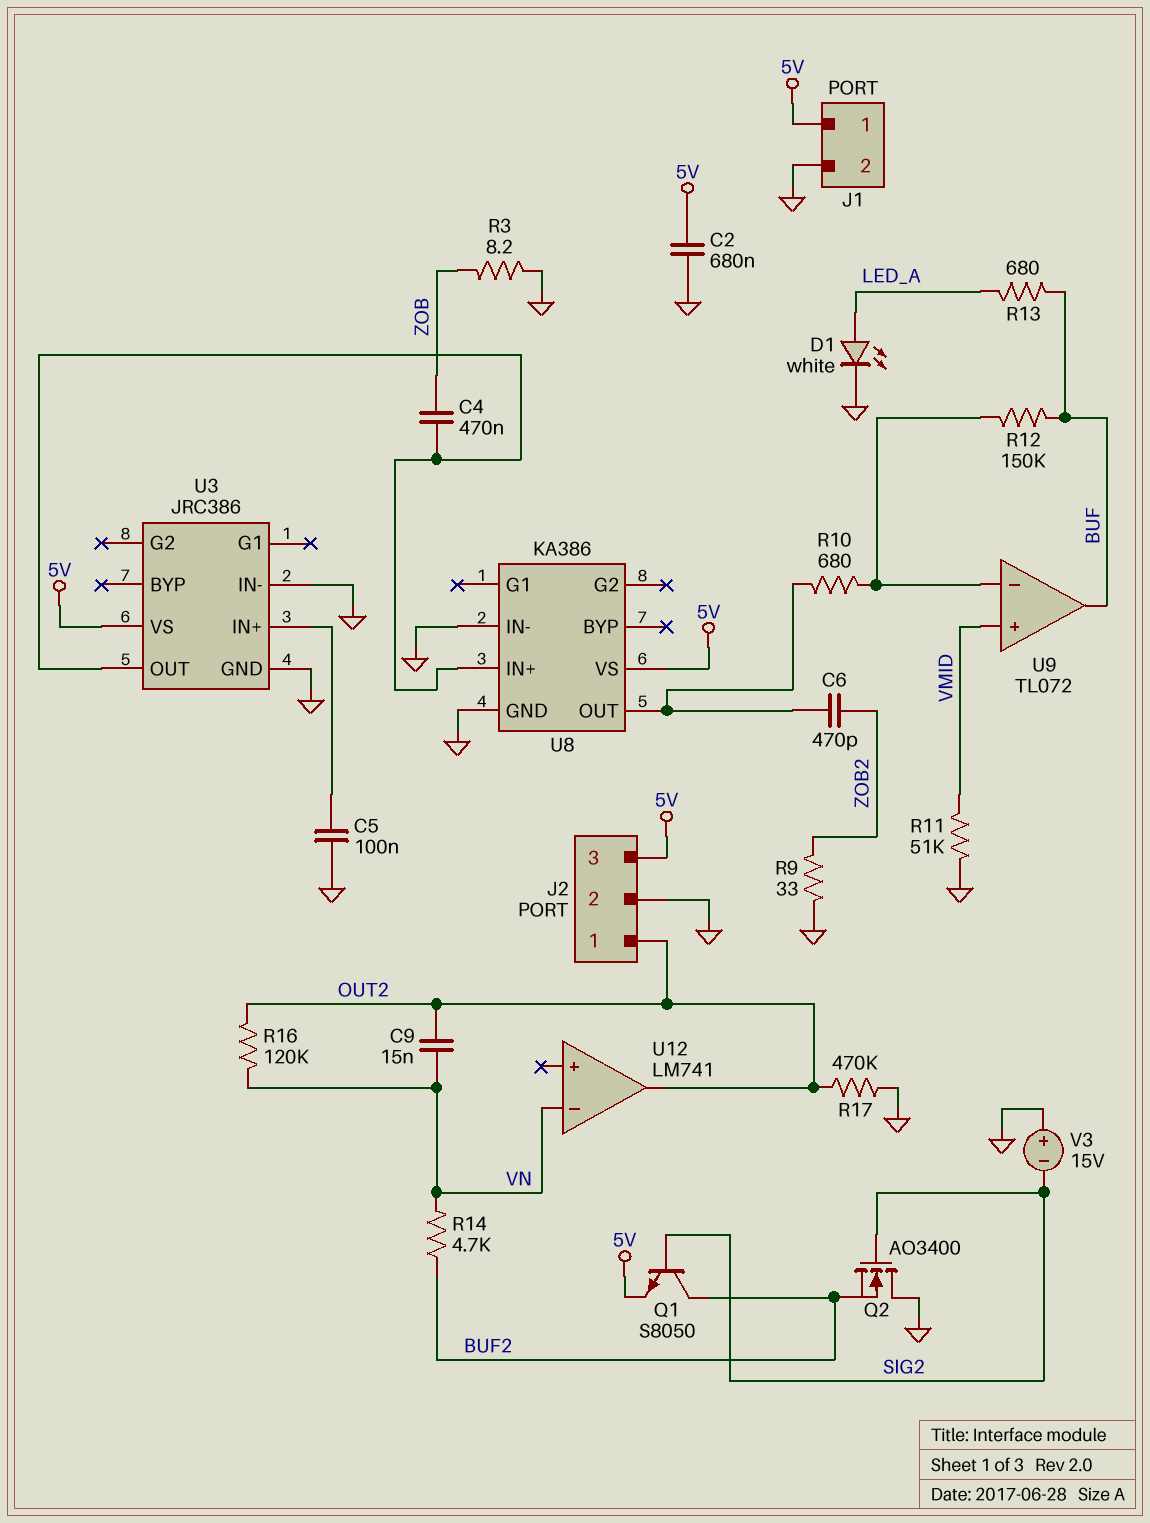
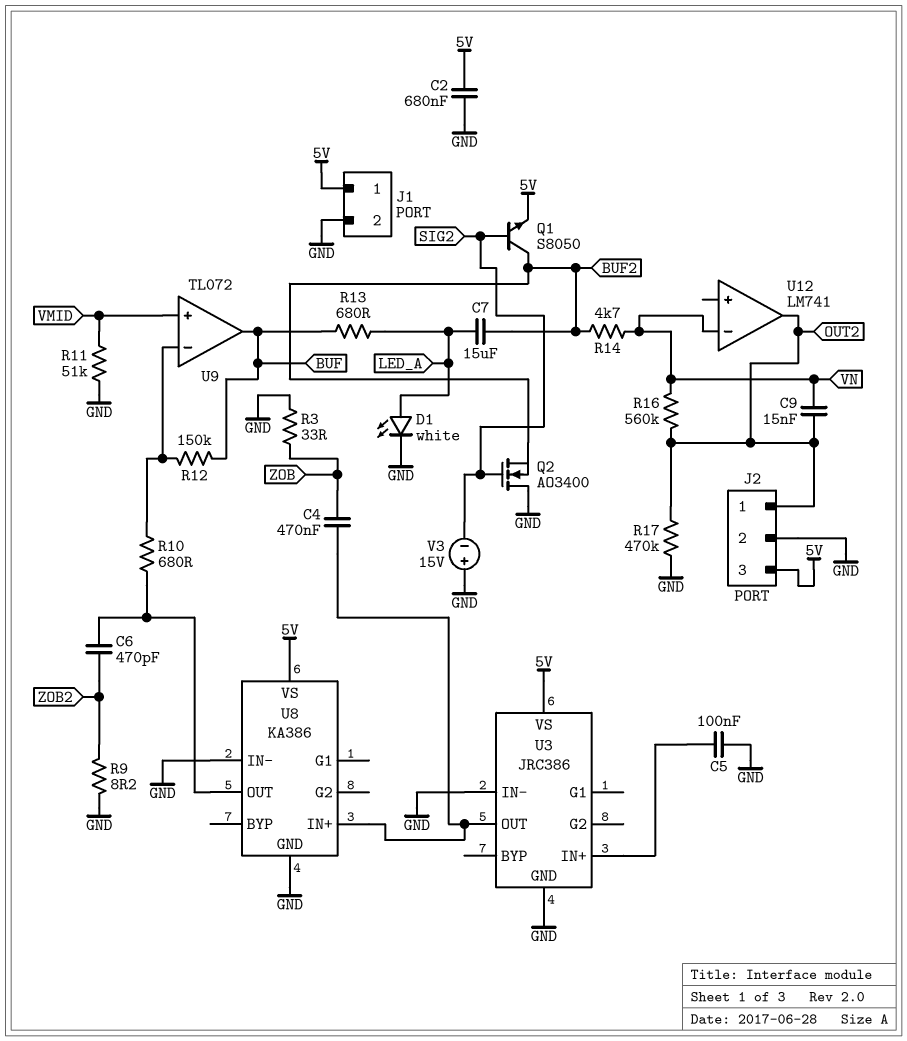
C7: none -> 15uF (BUF2, LED_A)
R3: 8.2 (GND, ZOB) -> 33 (GND, ZOB)
R9: 33 (GND, ZOB2) -> 8.2 (GND, ZOB2)
R16: 120k (OUT2, VN) -> 560k (OUT2, VN)

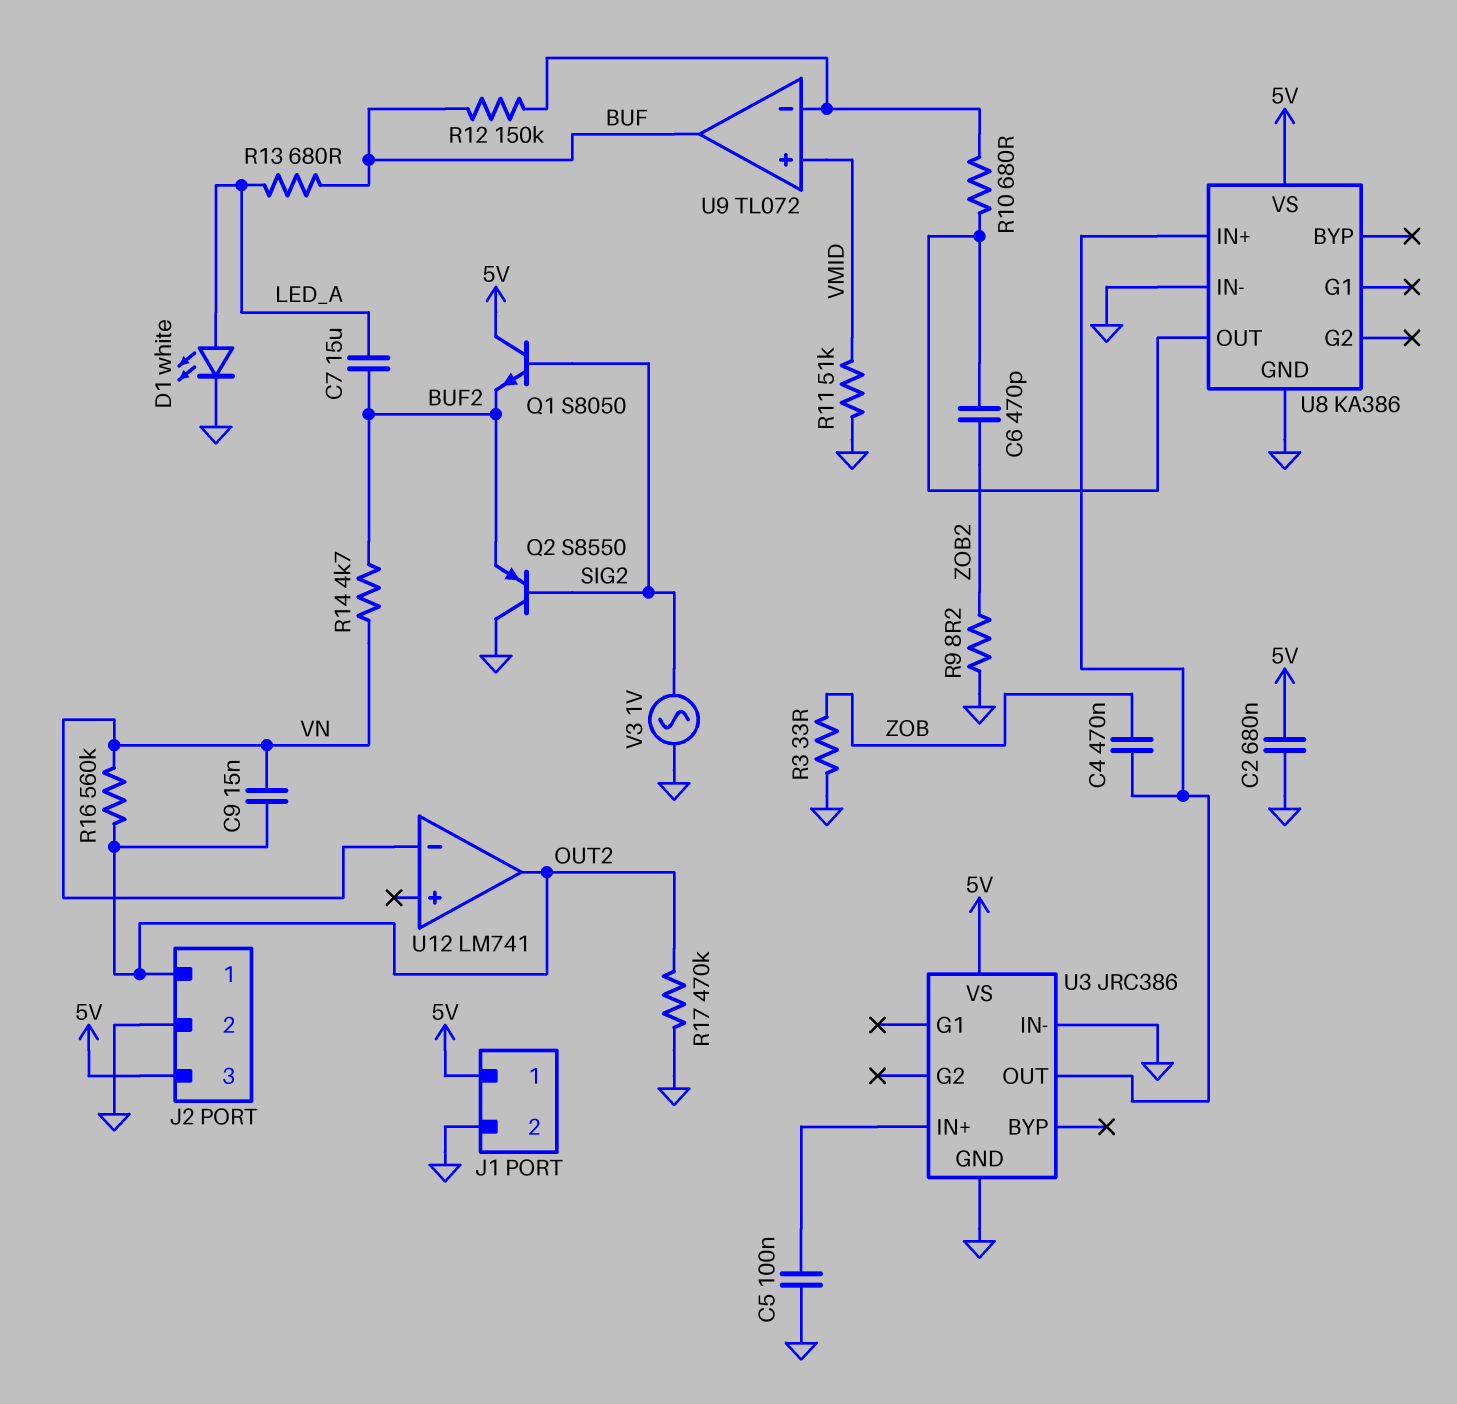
Q1: NPN S8050 (B SIG2, C BUF2, E 5V) -> NPN S8050 (B SIG2, C 5V, E BUF2)
Q2: NMOS AO3400 (G SIG2, D GND, S BUF2) -> PNP S8550 (B SIG2, C GND, E BUF2)
V3: 15V (plus GND, minus SIG2) -> AC 1V (GND, SIG2)

